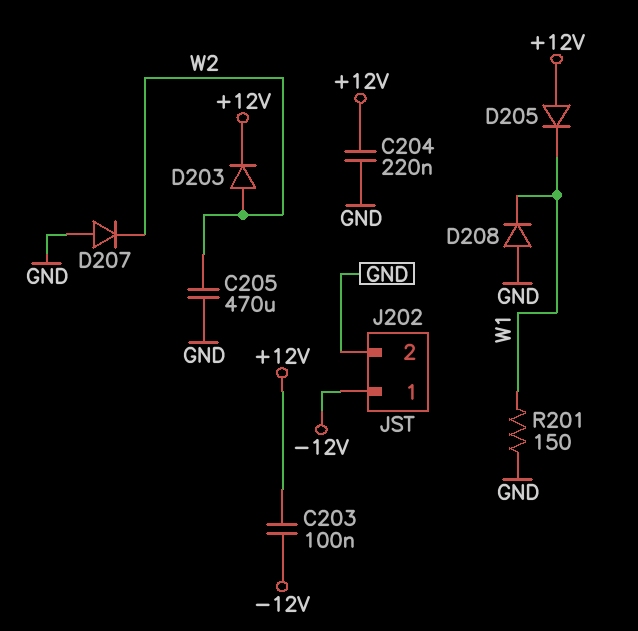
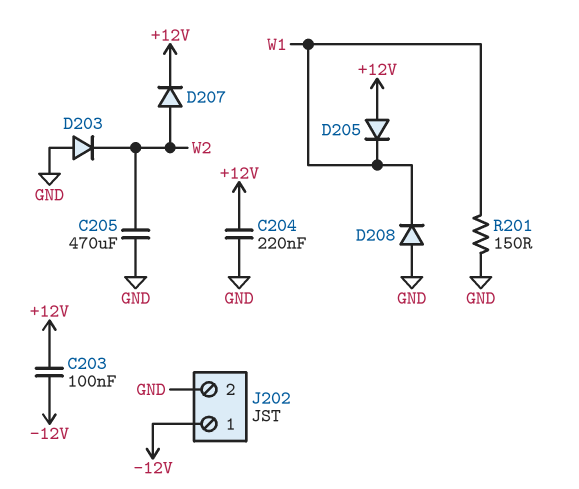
D203: diode (A W2, K +12V) -> diode (A GND, K W2)
D207: diode (A GND, K W2) -> diode (A W2, K +12V)

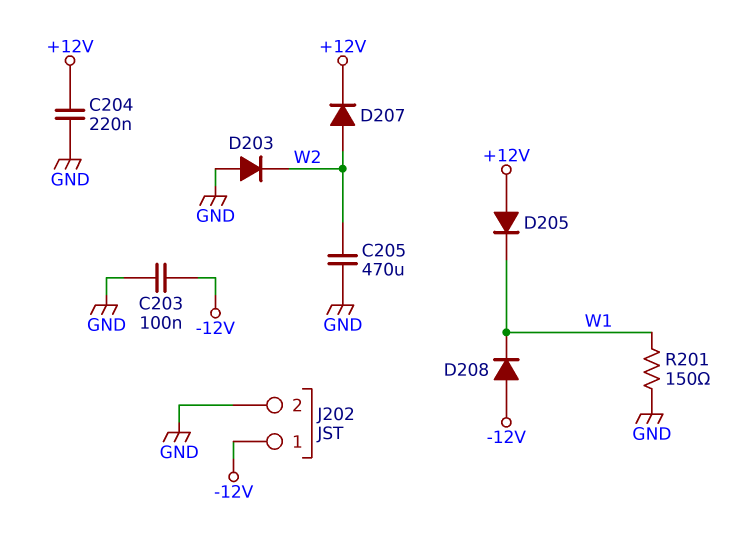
C203: 100nF (+12V, -12V) -> 100nF (-12V, GND)
D208: diode (A GND, K W1) -> diode (A -12V, K W1)

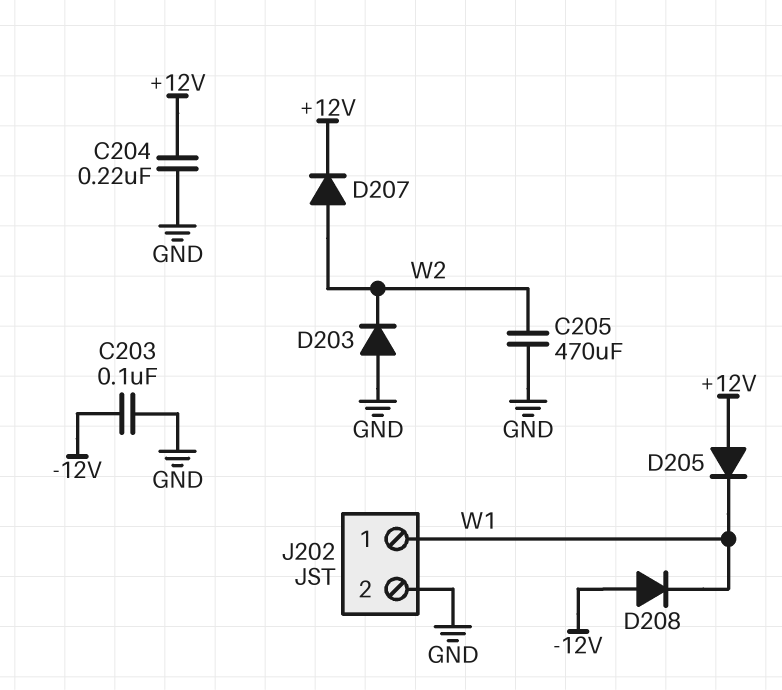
J202 pin 1: -12V -> W1
R201: 150 (GND, W1) -> none

